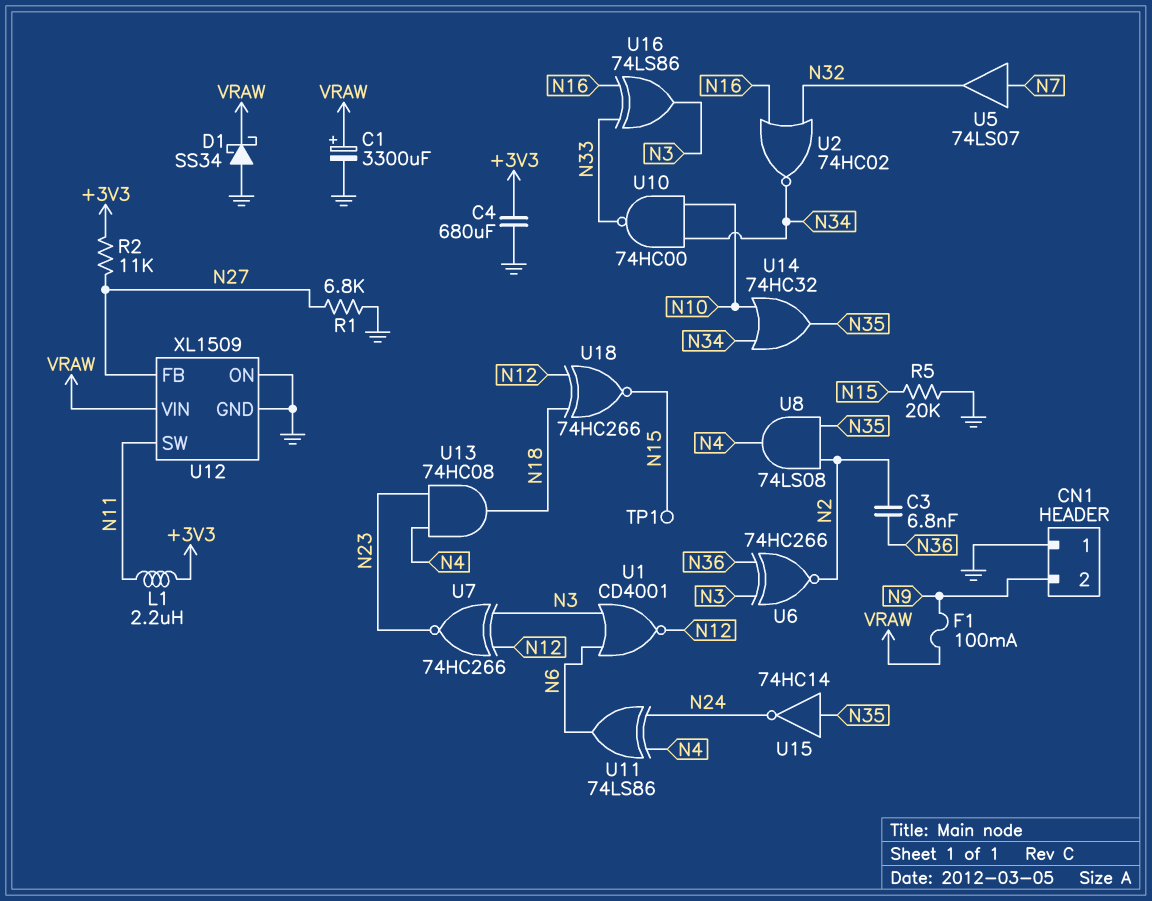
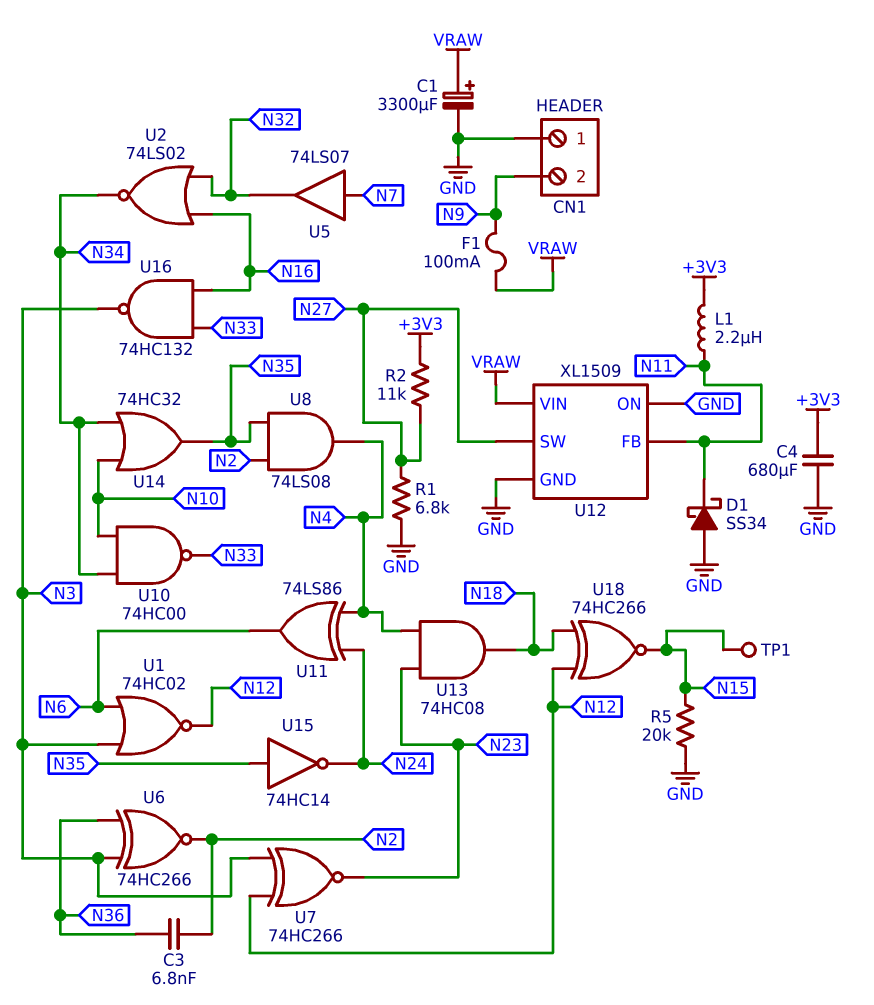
D1: schottky SS34 (A GND, K VRAW) -> schottky SS34 (A GND, K N11)
U1: NOR CD4001 (in N3, in N6, out N12) -> NOR 74HC02 (in N3, in N6, out N12)
U2: NOR 74HC02 (in N16, in N32, out N34) -> NOR 74LS02 (in N16, in N32, out N34)
U12 pin FB: N27 -> N11
U12 pin SW: N11 -> N27
U16: XOR 74LS86 (in N16, in N33, out N3) -> NAND 74HC132 (in N16, in N33, out N3)

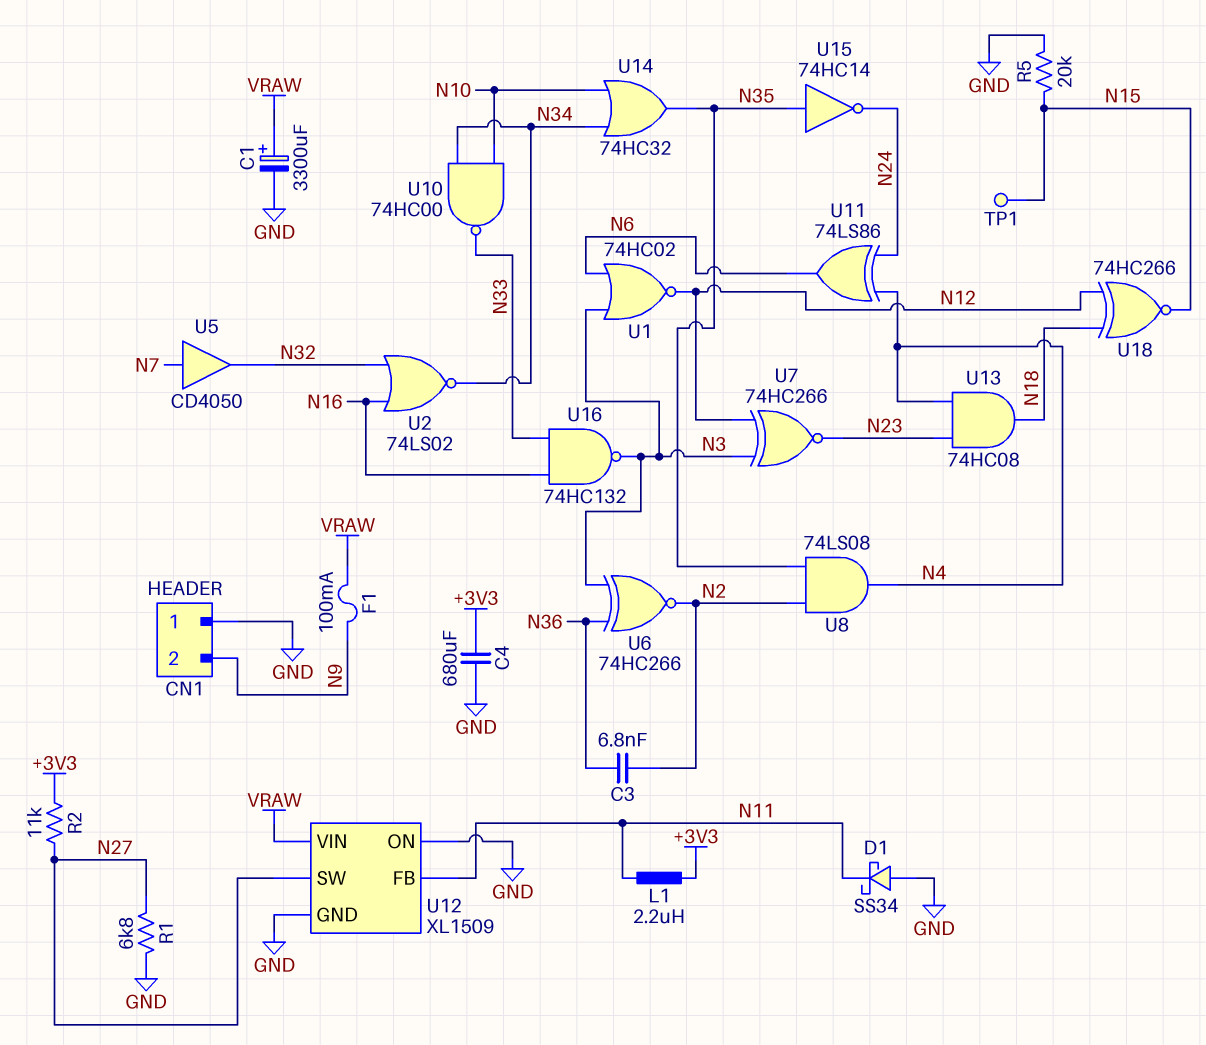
U5: buffer 74LS07 (in N7, out N32) -> buffer CD4050 (in N7, out N32)

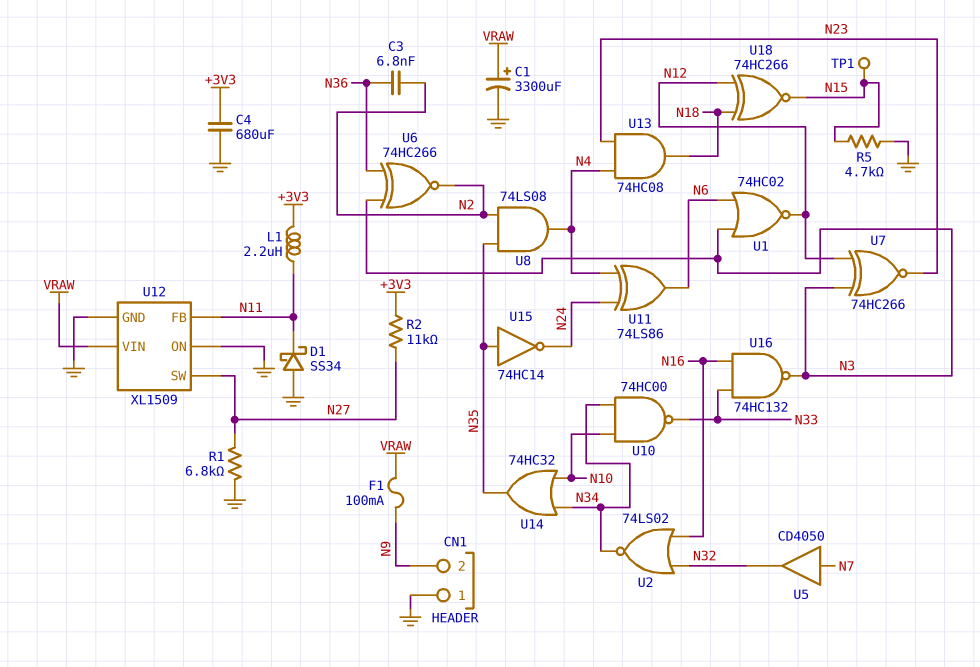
R5: 20k (GND, N15) -> 4.7k (GND, N15)

